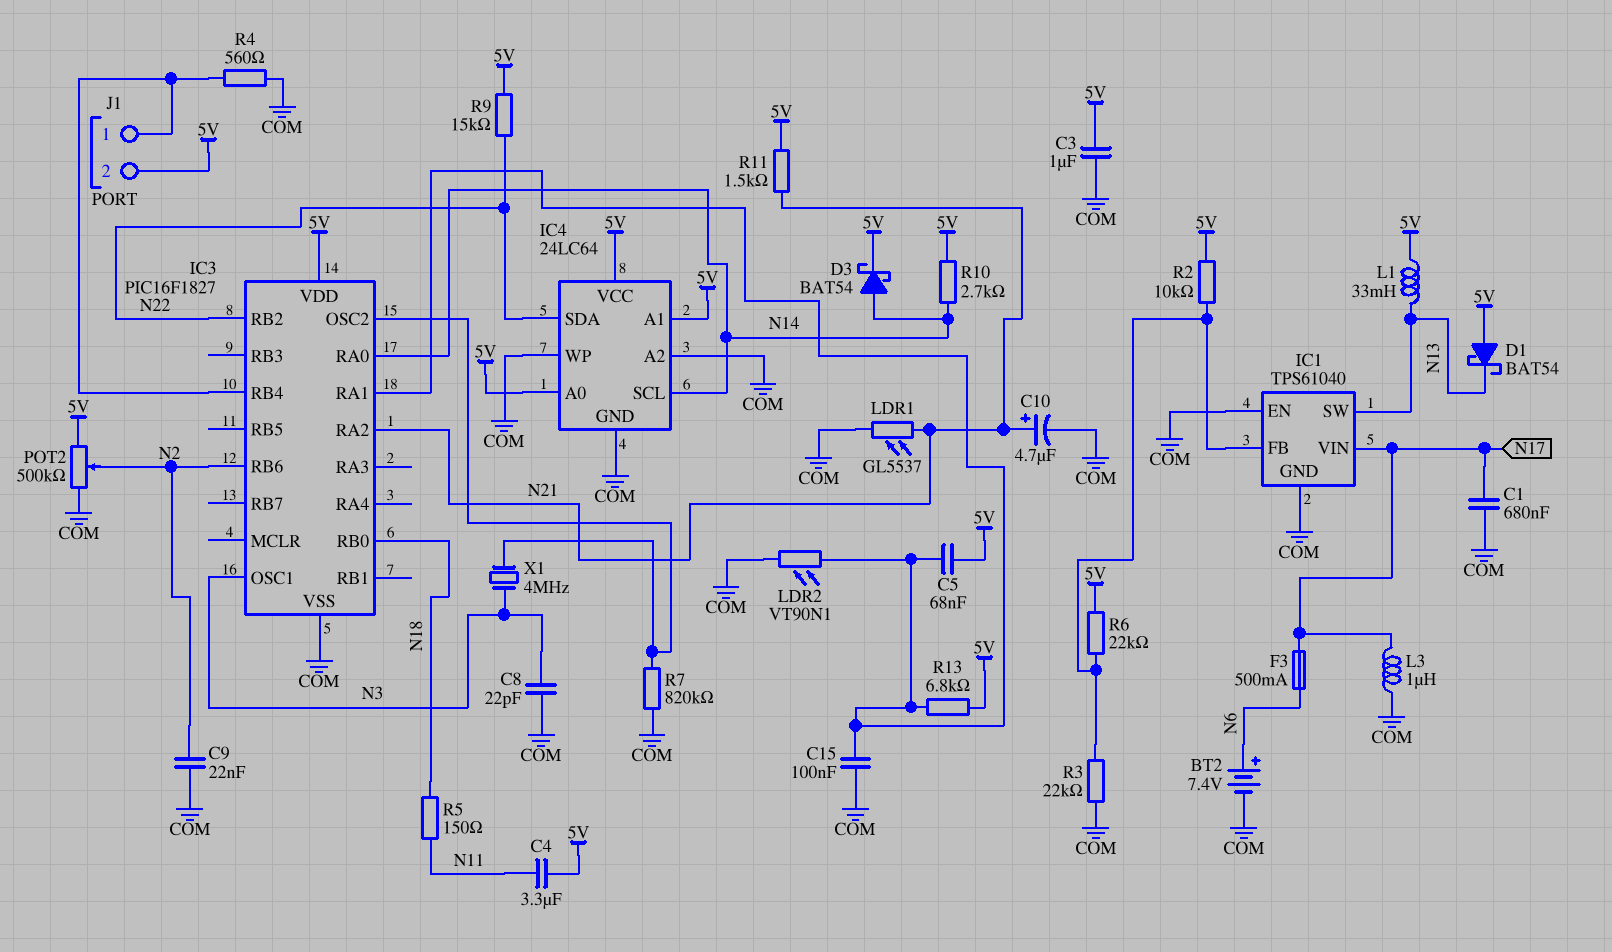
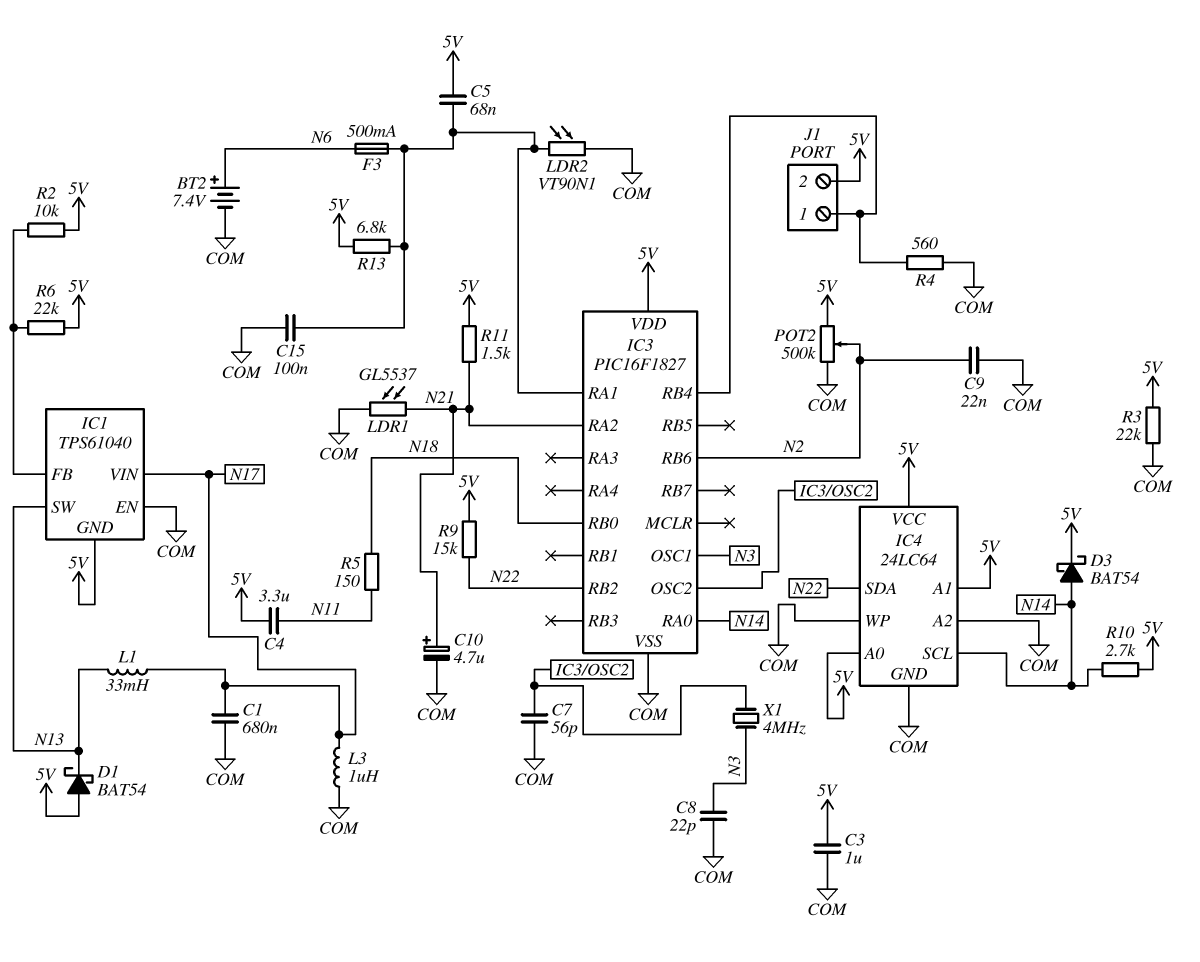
C7: none -> 56pF (COM, IC3/OSC2)
F3: 500mA (N6, N17) -> 500mA (IC3/RA1, N6)
IC1 pin GND: COM -> 5V
L1: 33mH (5V, N13) -> 33mH (N13, N17)
R3: 22k (COM, IC1/FB) -> 22k (5V, COM)
R7: 820k (COM, IC3/OSC2) -> none

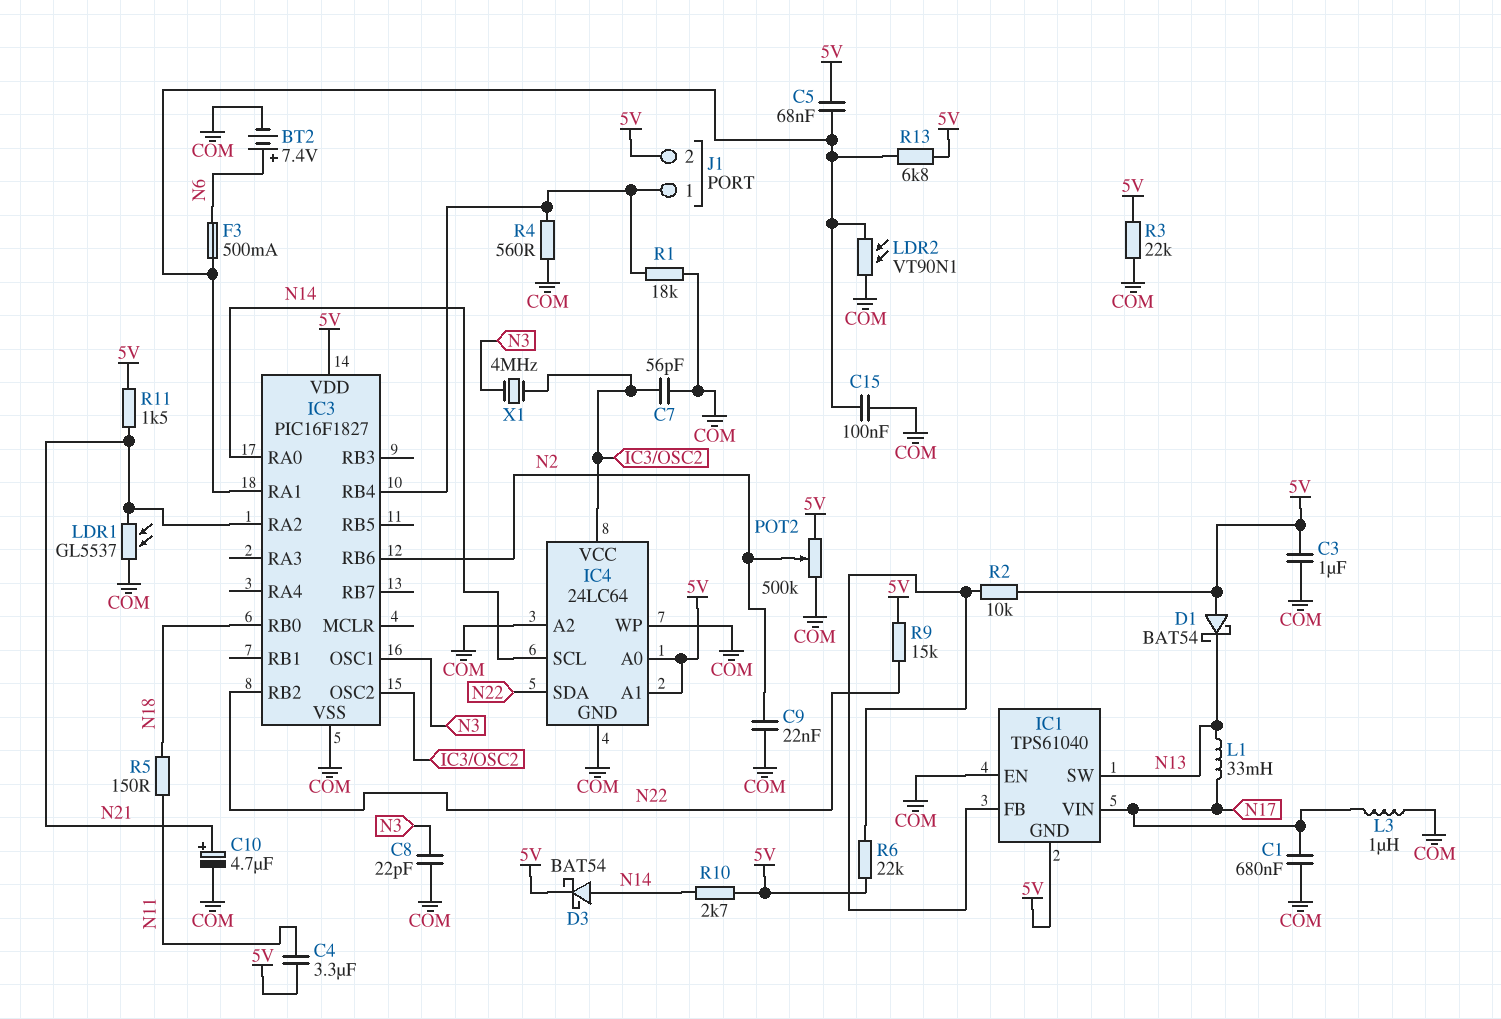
IC4 pin VCC: 5V -> IC3/OSC2
R1: none -> 18k (COM, IC3/RB4)

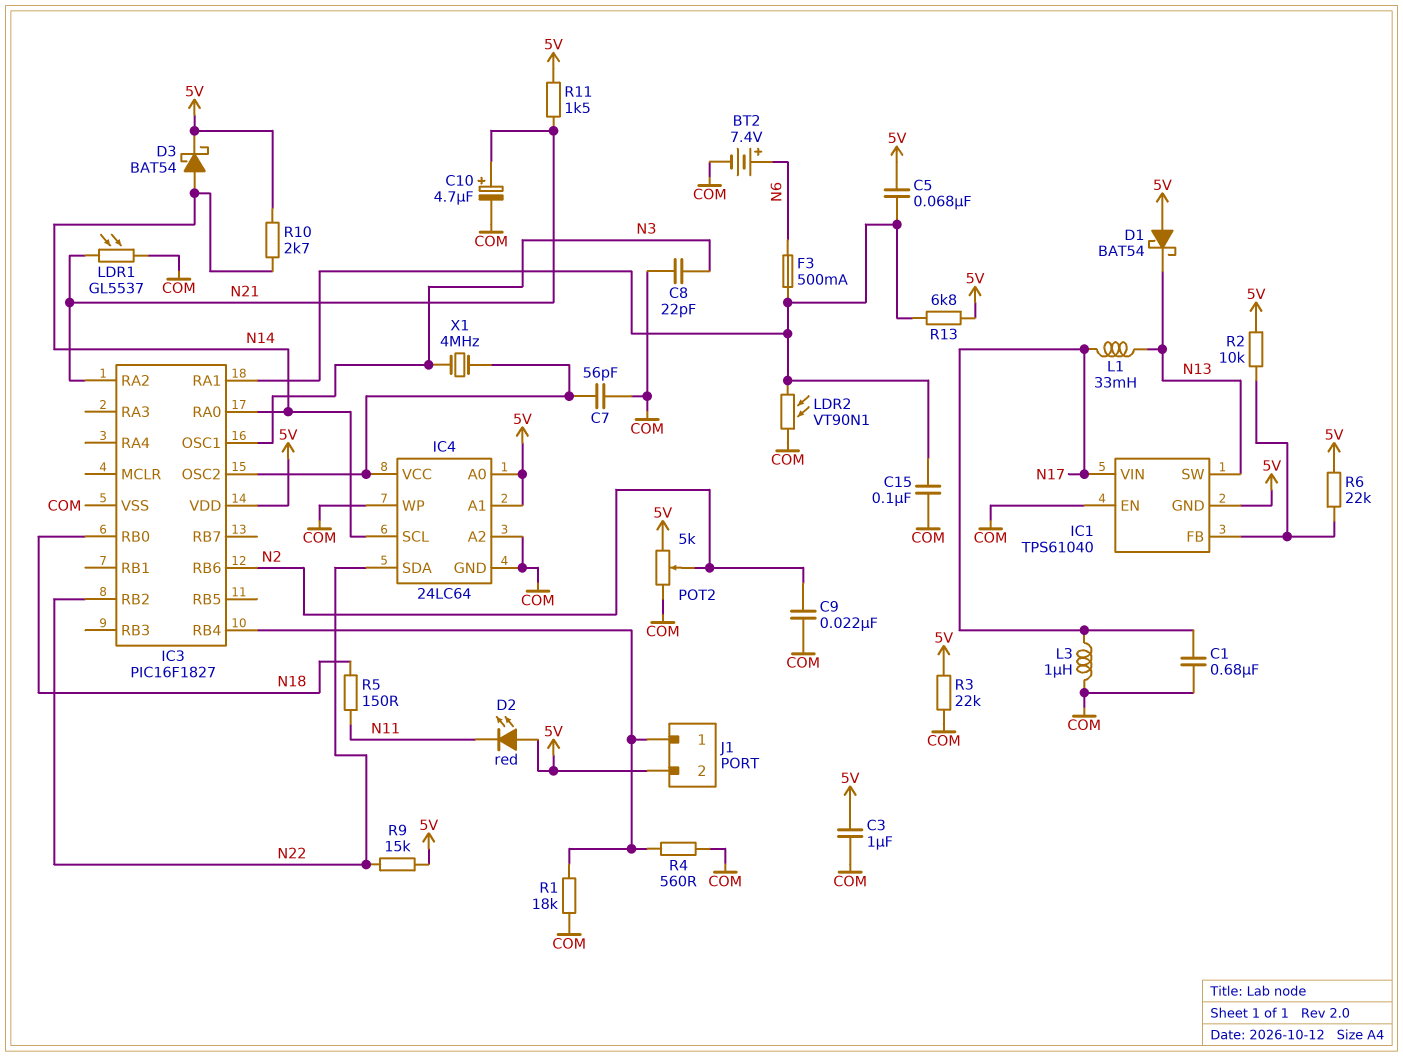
C4: 3.3uF (5V, N11) -> none
D2: none -> LED red (A 5V, K N11)
POT2: 500k (5V, COM, wiper N2) -> 5k (5V, COM, wiper N2)

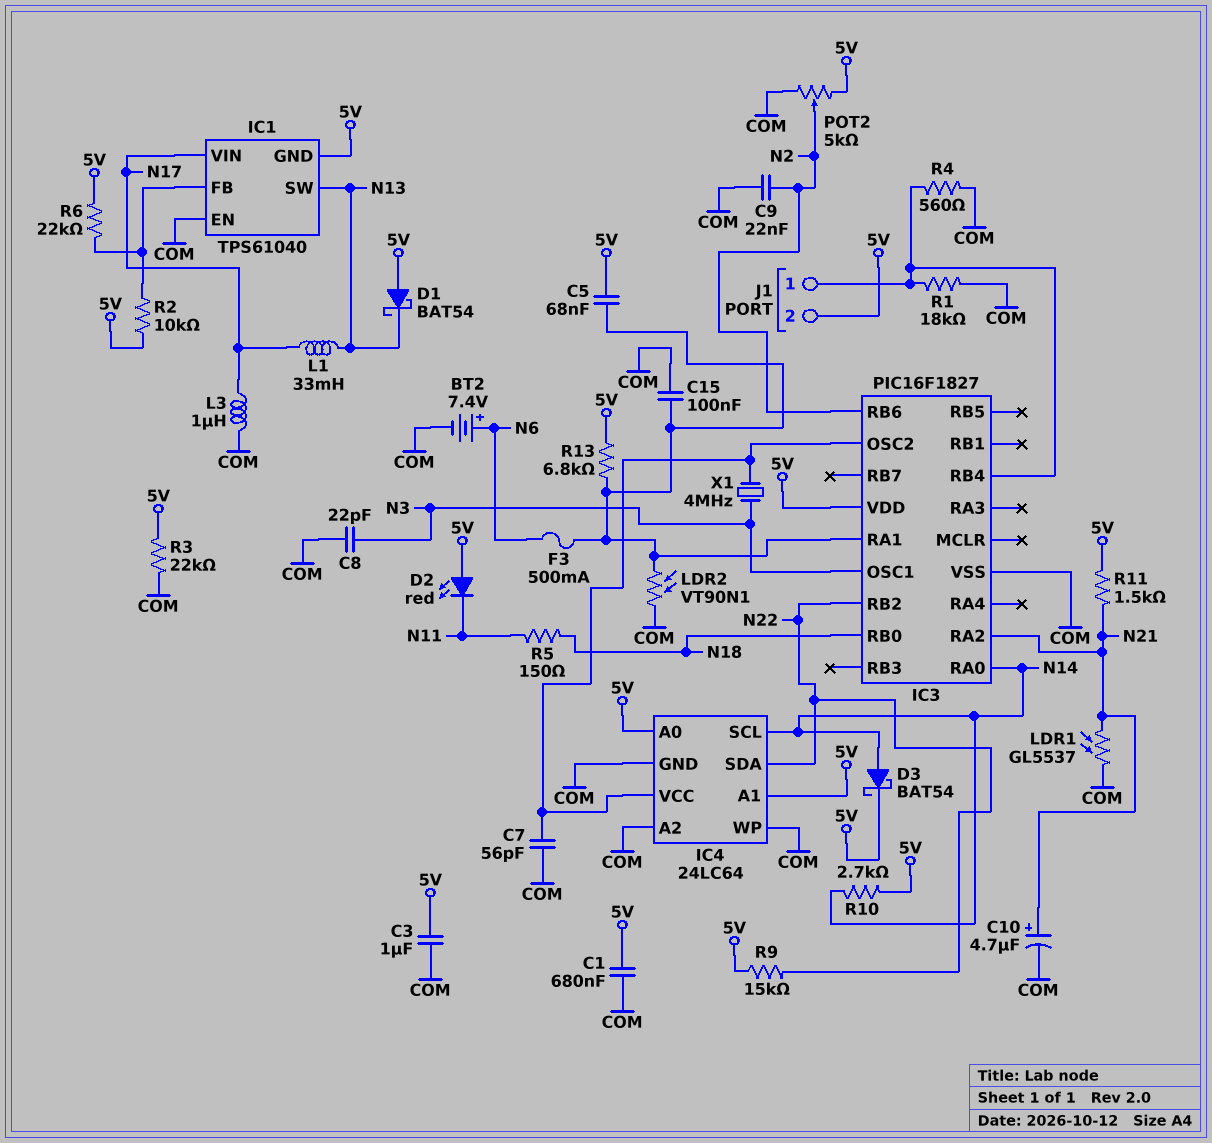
C1: 680nF (COM, N17) -> 680nF (5V, COM)

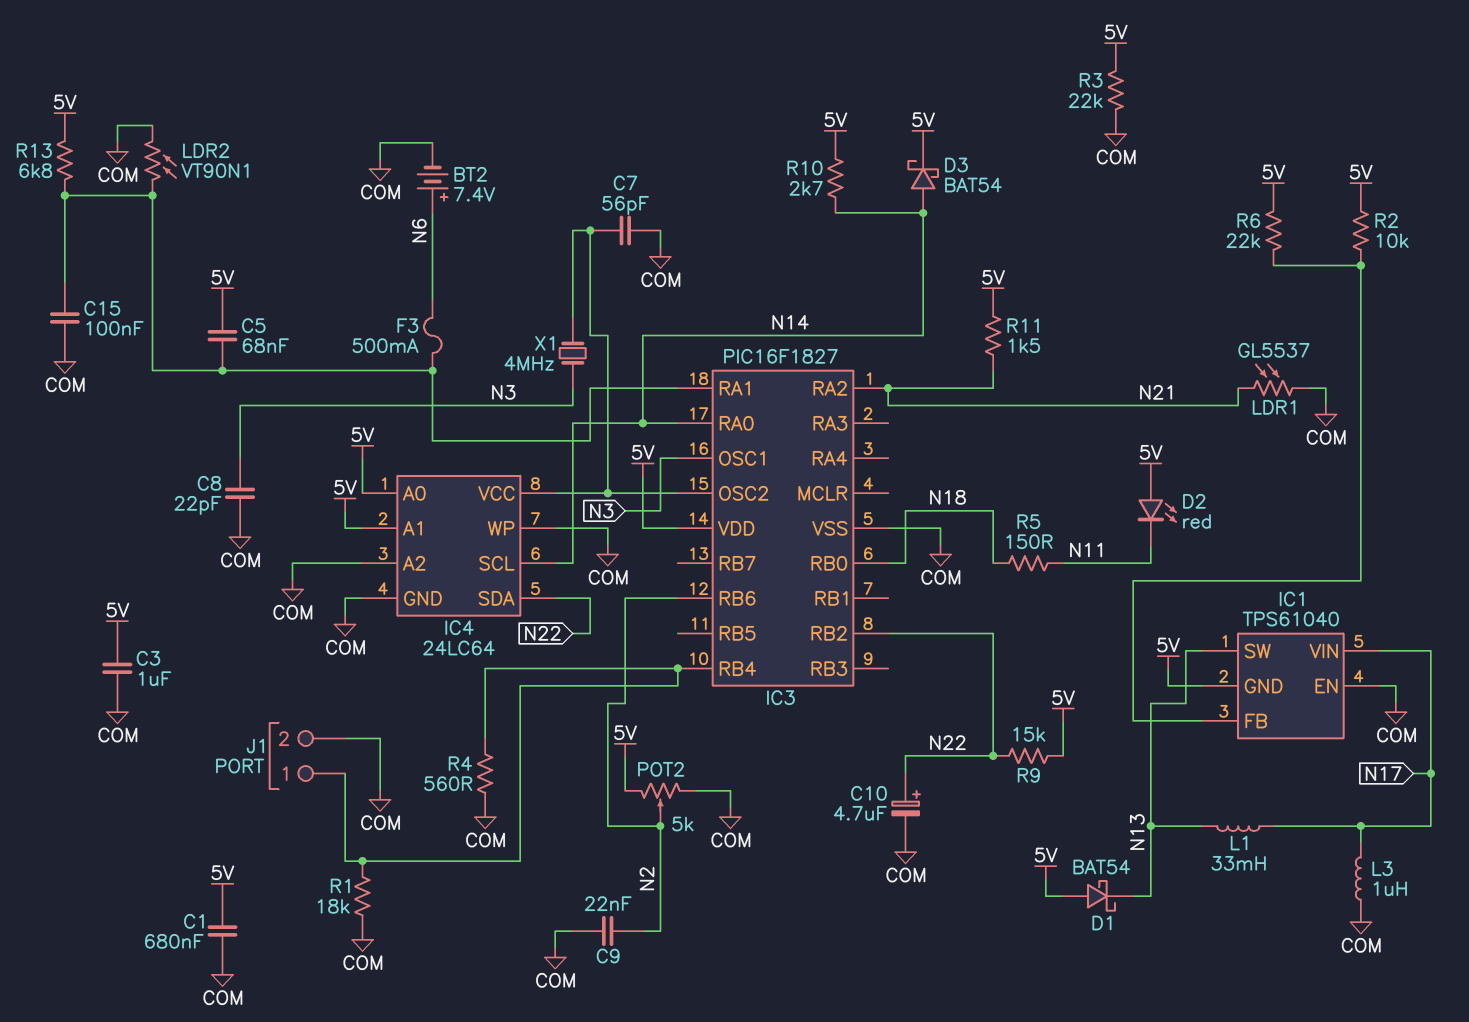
C10: 4.7uF (plus N21, minus COM) -> 4.7uF (plus N22, minus COM)
J1 pin 2: 5V -> COM

